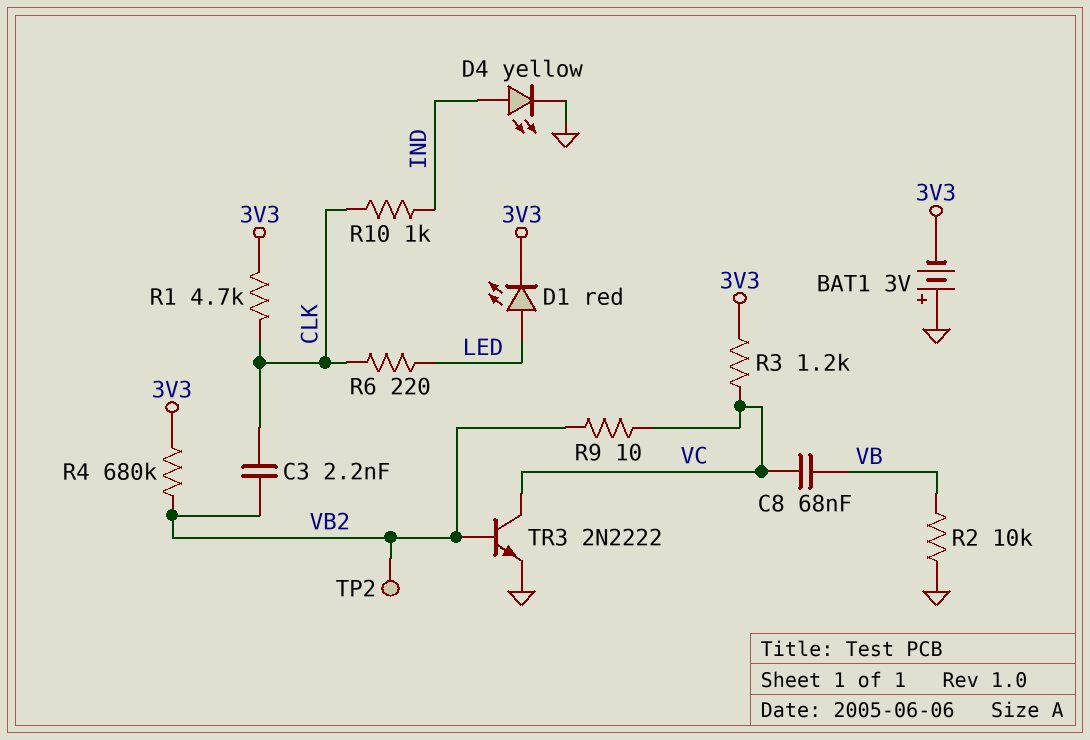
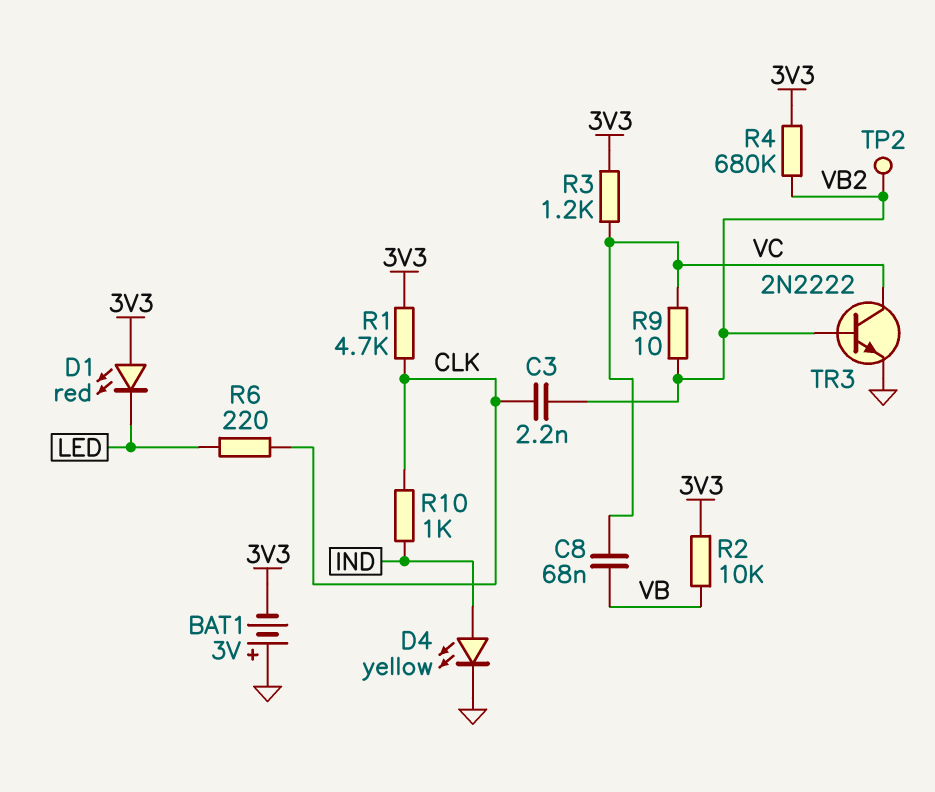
D1: LED red (A LED, K 3V3) -> LED red (A 3V3, K LED)
R2: 10k (GND, VB) -> 10k (3V3, VB)

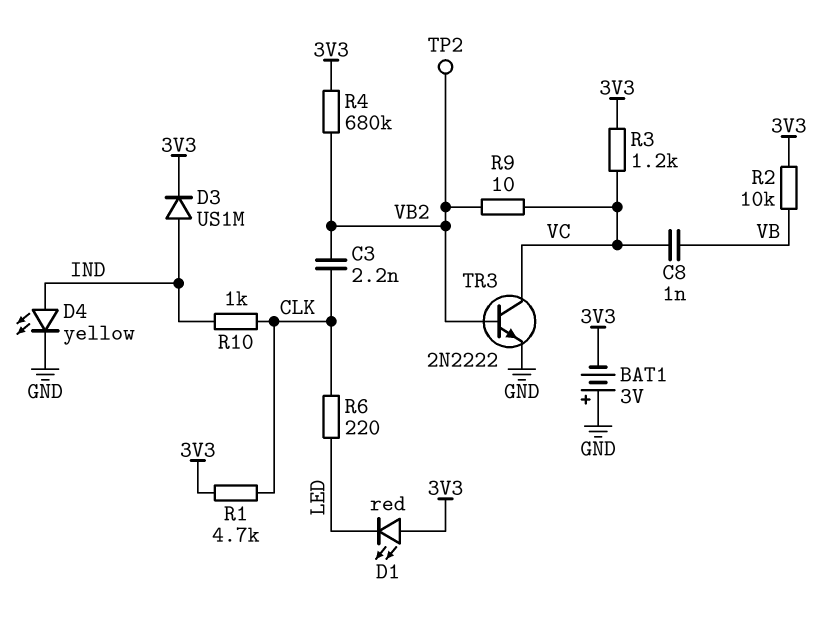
C8: 68nF (VB, VC) -> 1nF (VB, VC)
D3: none -> diode US1M (A IND, K 3V3)

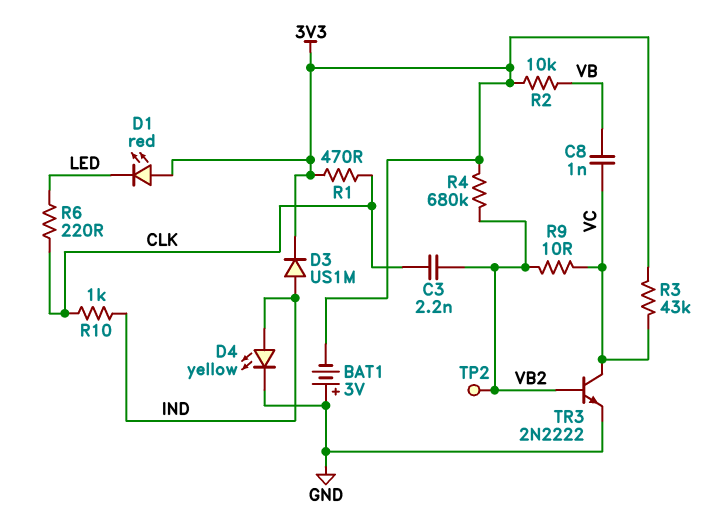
R1: 4.7k (3V3, CLK) -> 470 (3V3, CLK)
R3: 1.2k (3V3, VC) -> 43k (3V3, VC)

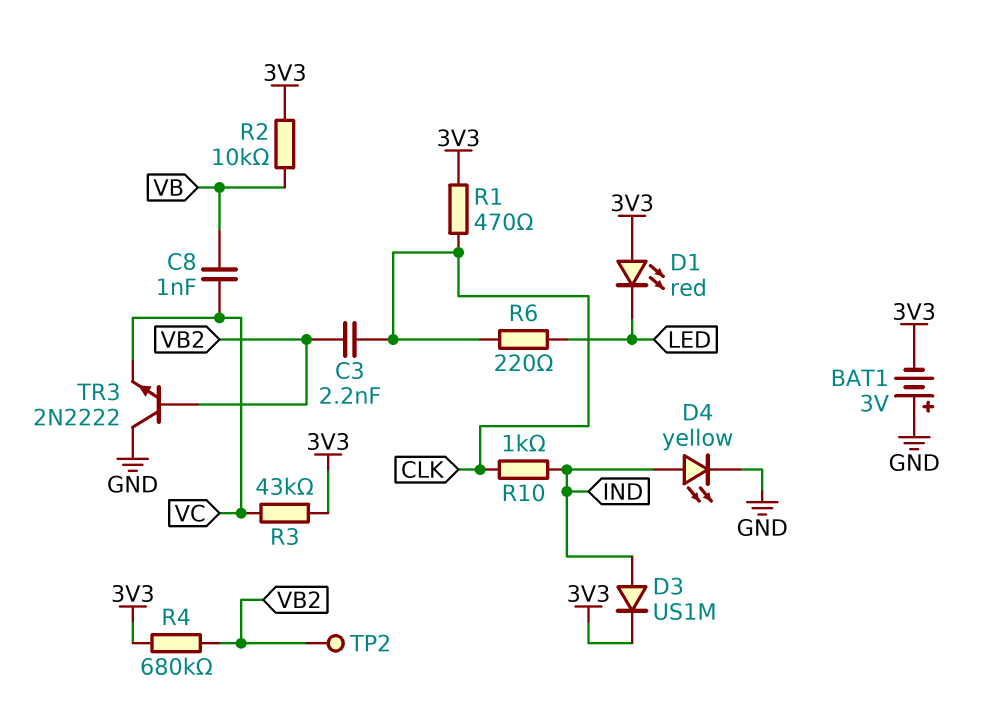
R9: 10 (VB2, VC) -> none
TR3: NPN 2N2222 (B VB2, C VC, E GND) -> NPN 2N2222 (B VB2, C GND, E VC)

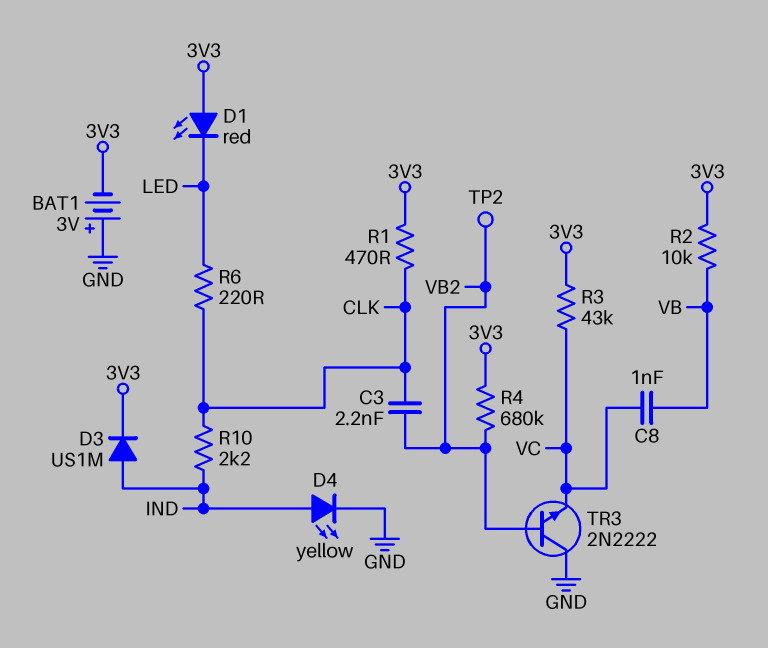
R10: 1k (CLK, IND) -> 2.2k (CLK, IND)

